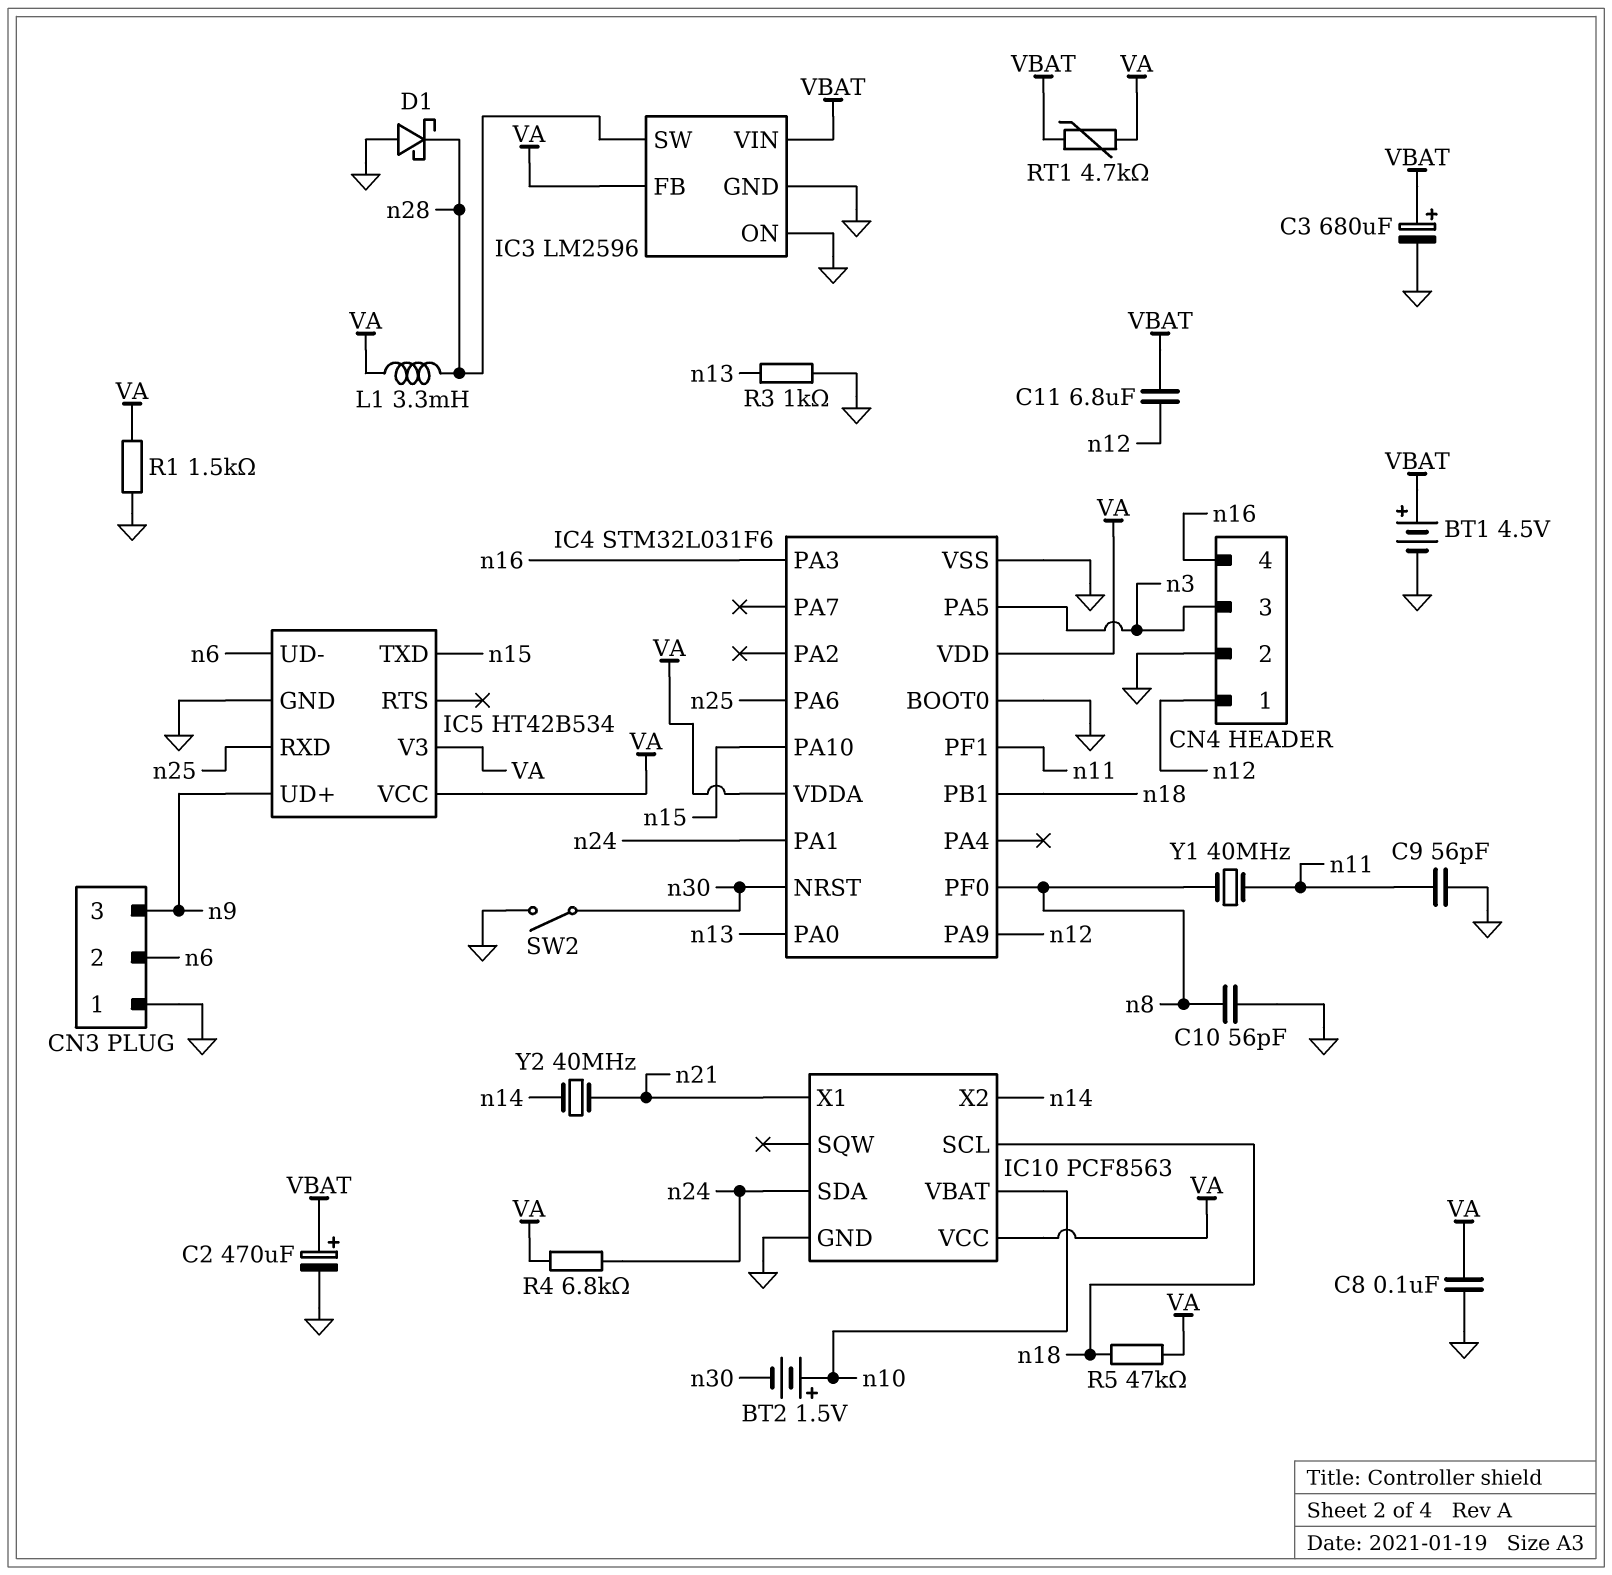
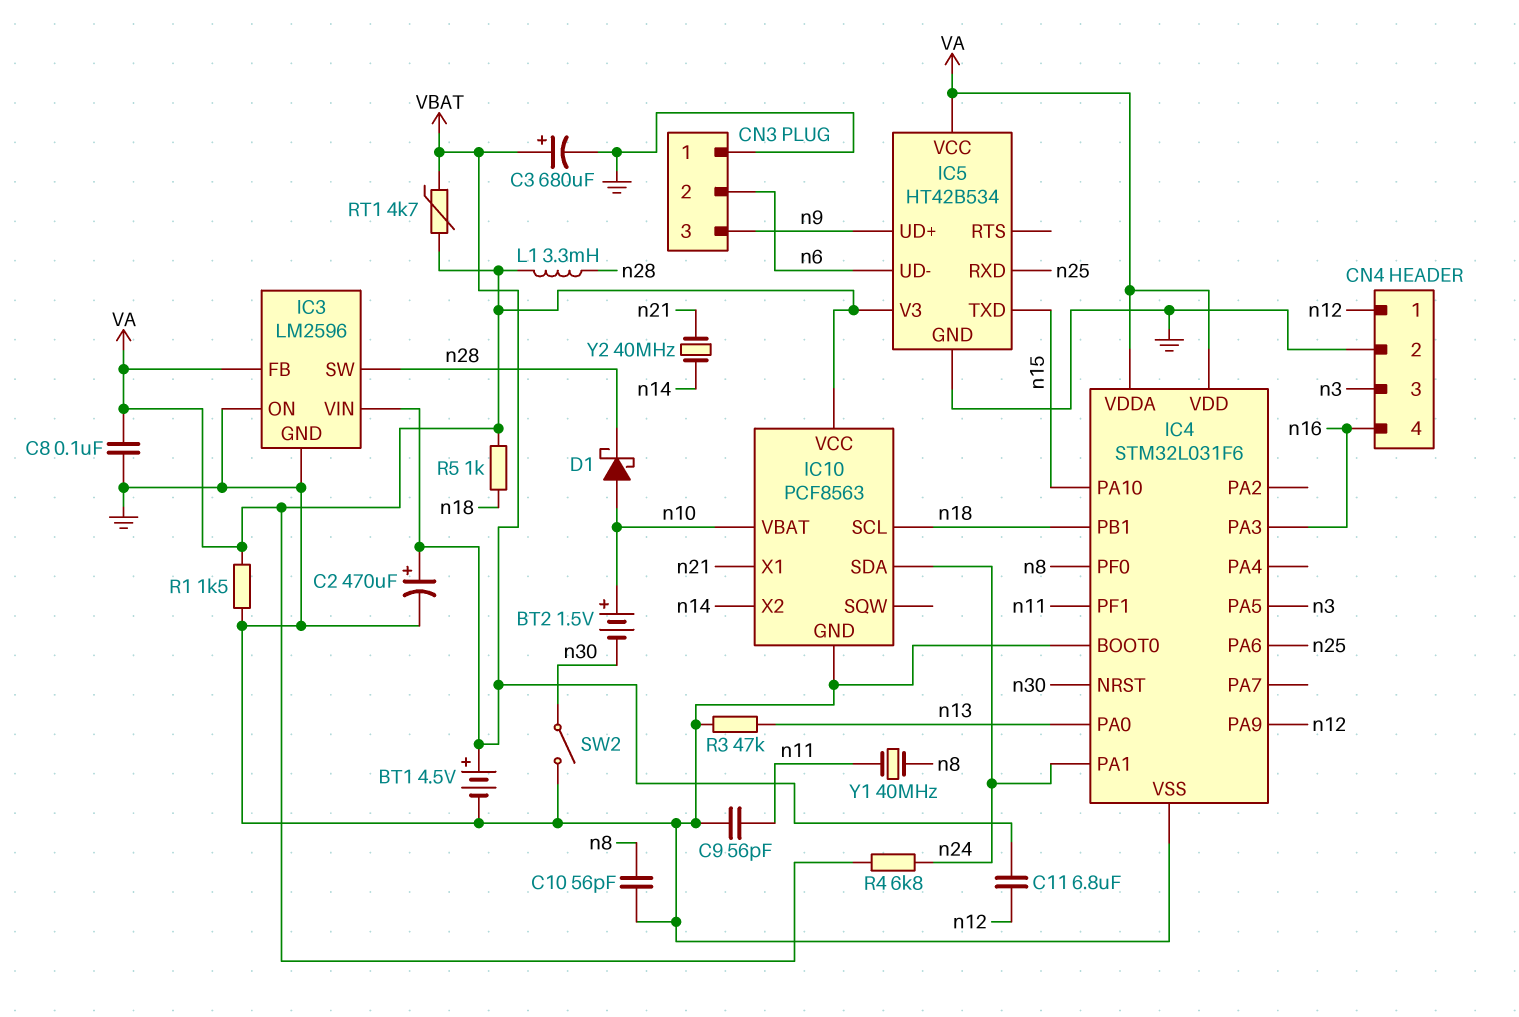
D1: schottky (A GND, K n28) -> schottky (A n10, K n28)
R3: 1k (GND, n13) -> 47k (GND, n13)
R5: 47k (VA, n18) -> 1k (VA, n18)

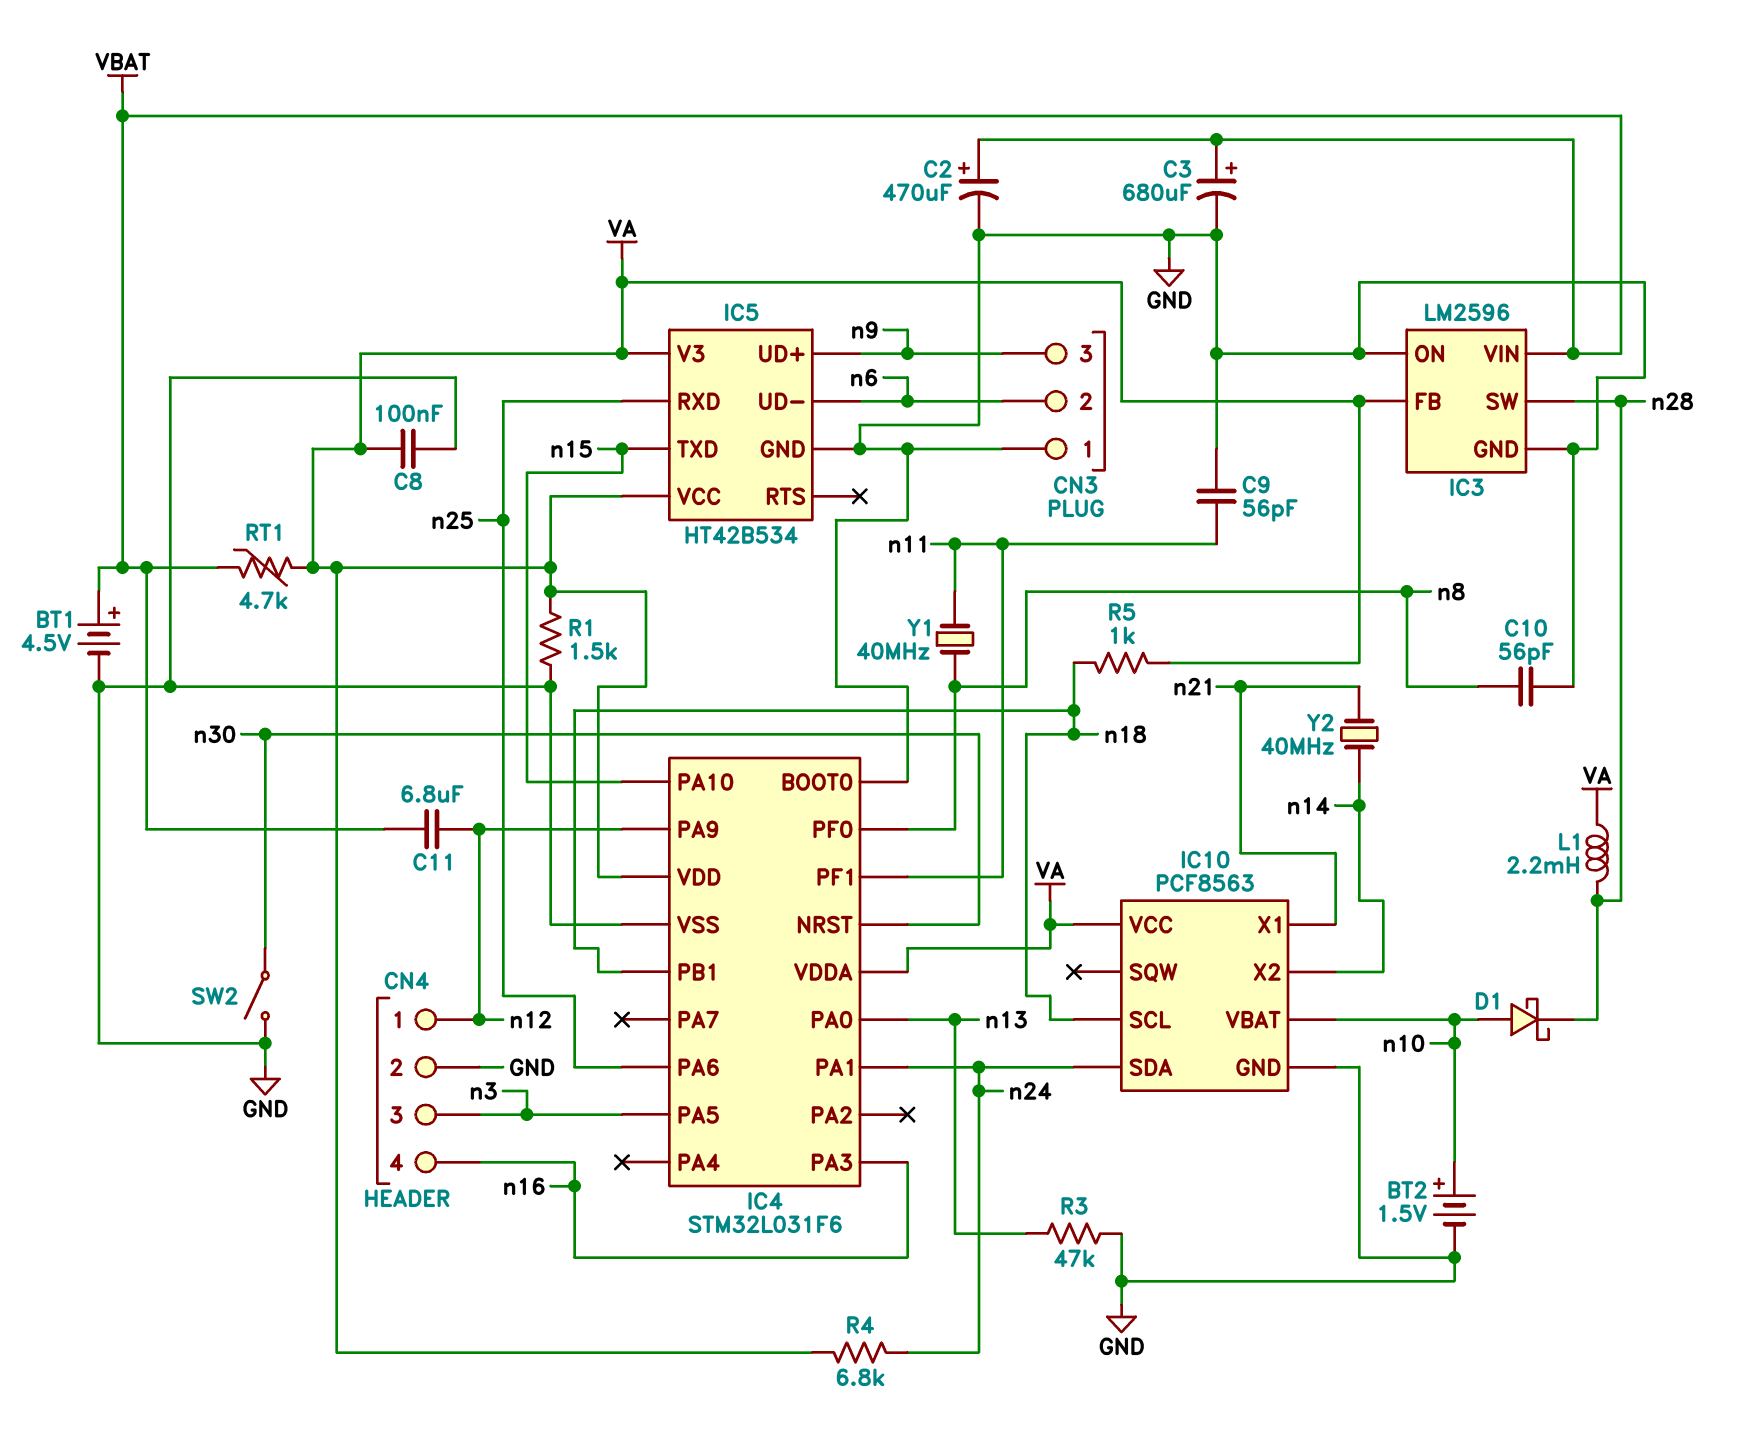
BT2: 1.5V (plus n10, minus n30) -> 1.5V (plus n10, minus GND)
L1: 3.3mH (VA, n28) -> 2.2mH (VA, n28)

